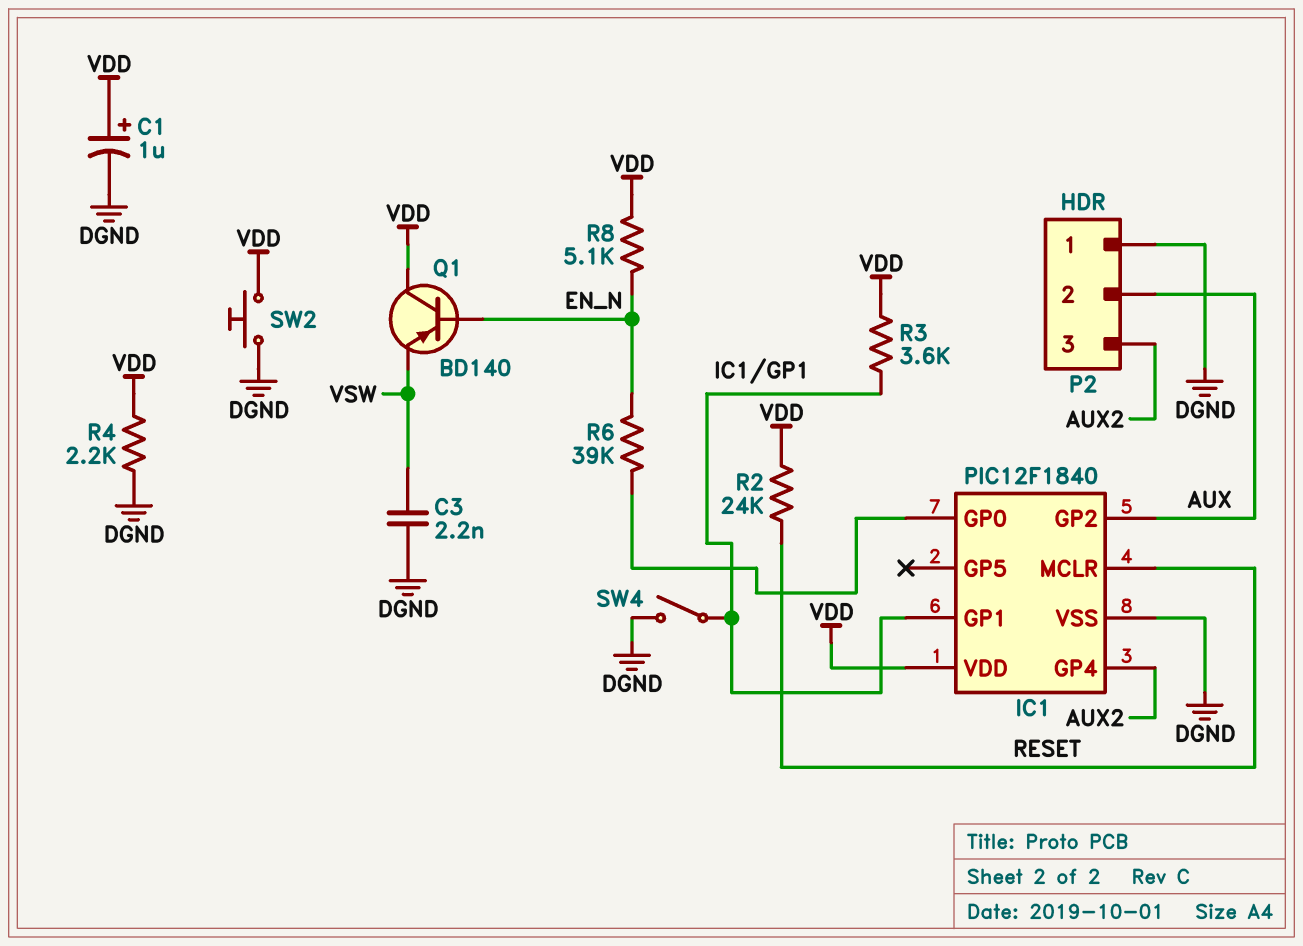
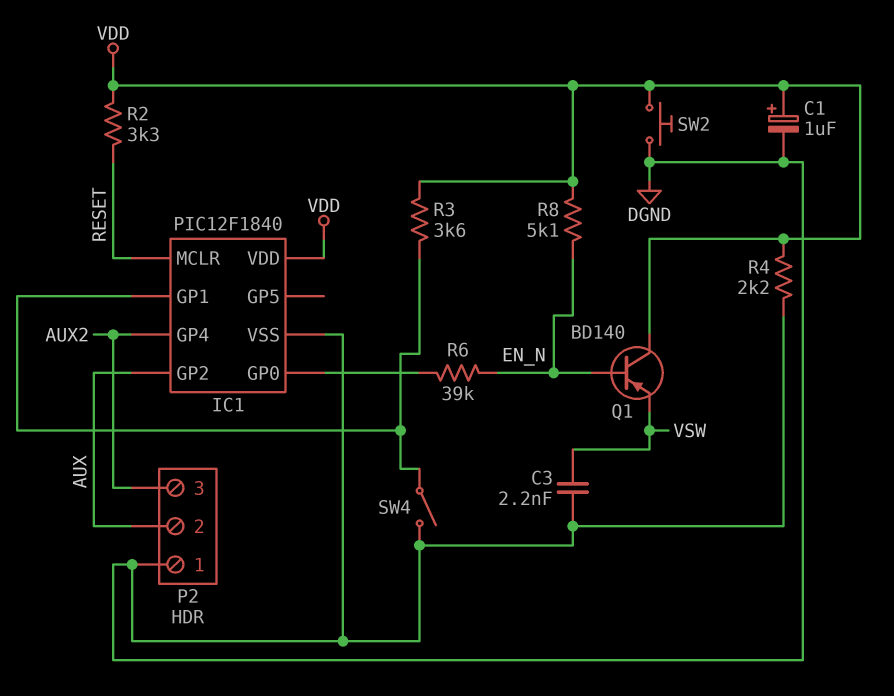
R2: 24k (RESET, VDD) -> 3.3k (RESET, VDD)

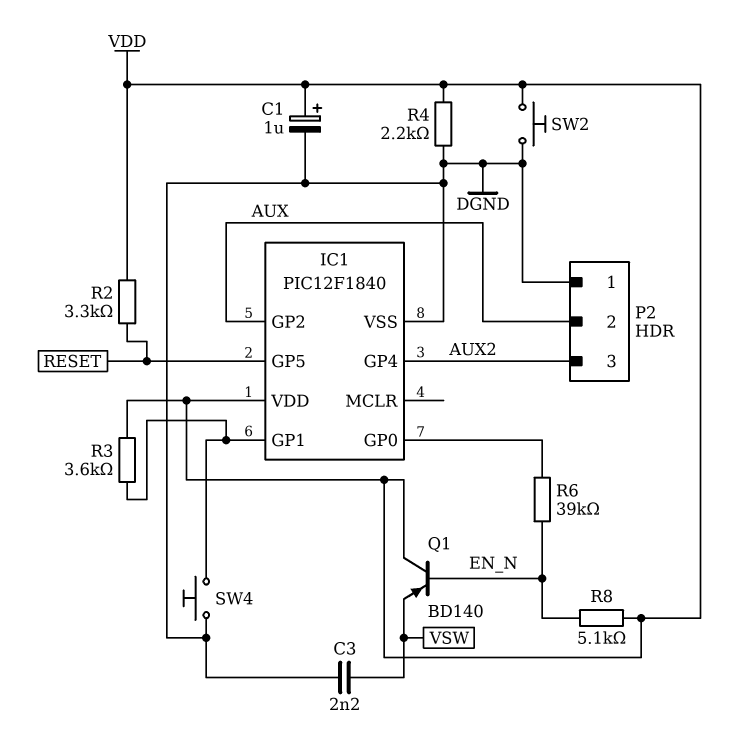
IC1 pin GP5: none -> RESET
IC1 pin MCLR: RESET -> none
SW4: switch (DGND, IC1/GP1) -> button (DGND, IC1/GP1)

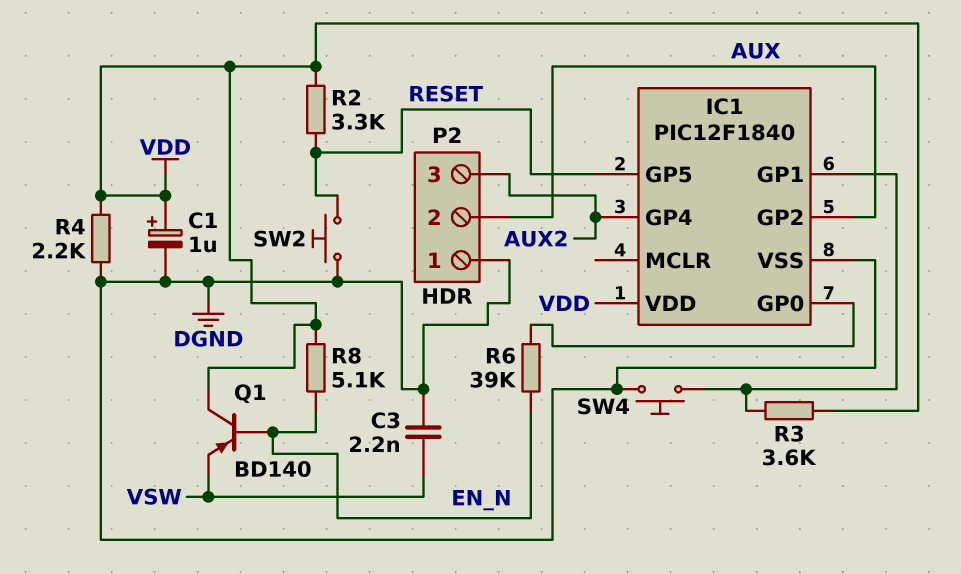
SW2: button (DGND, VDD) -> button (DGND, RESET)

